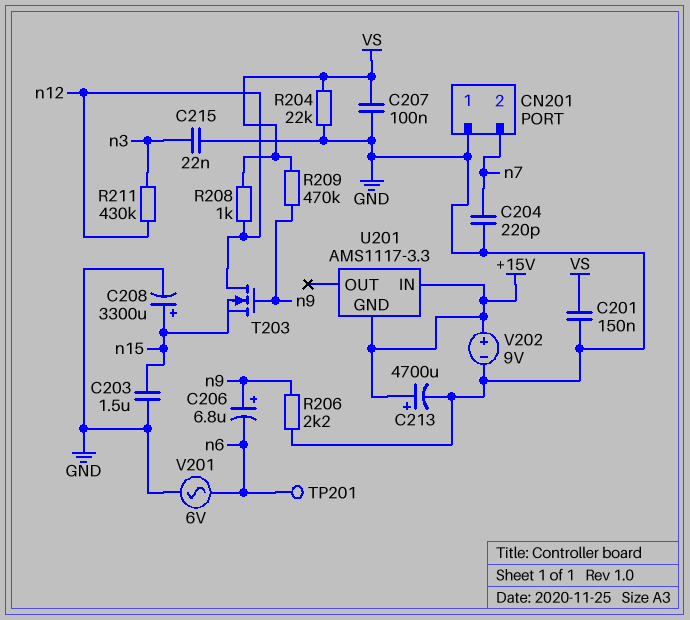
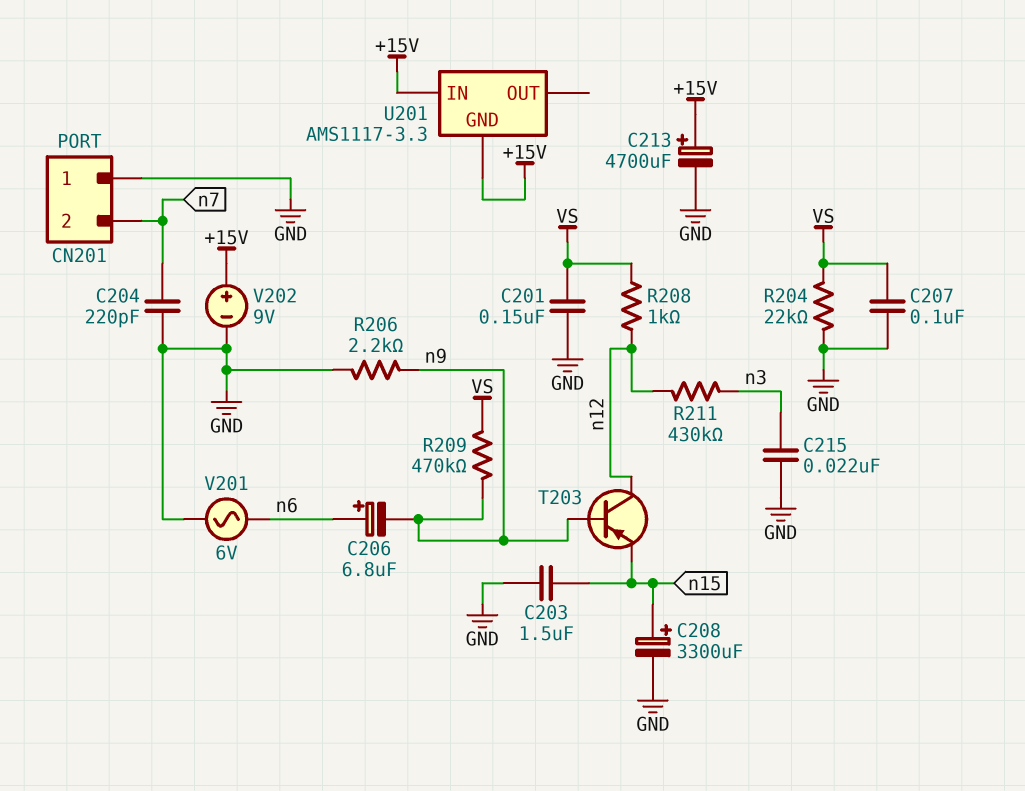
C206: 6.8uF (plus n9, minus n6) -> 6.8uF (plus n6, minus n9)
T203: NMOS (G n9, D n12, S n15) -> PNP (B n9, C n12, E n15)
TP201: test point (n6) -> none

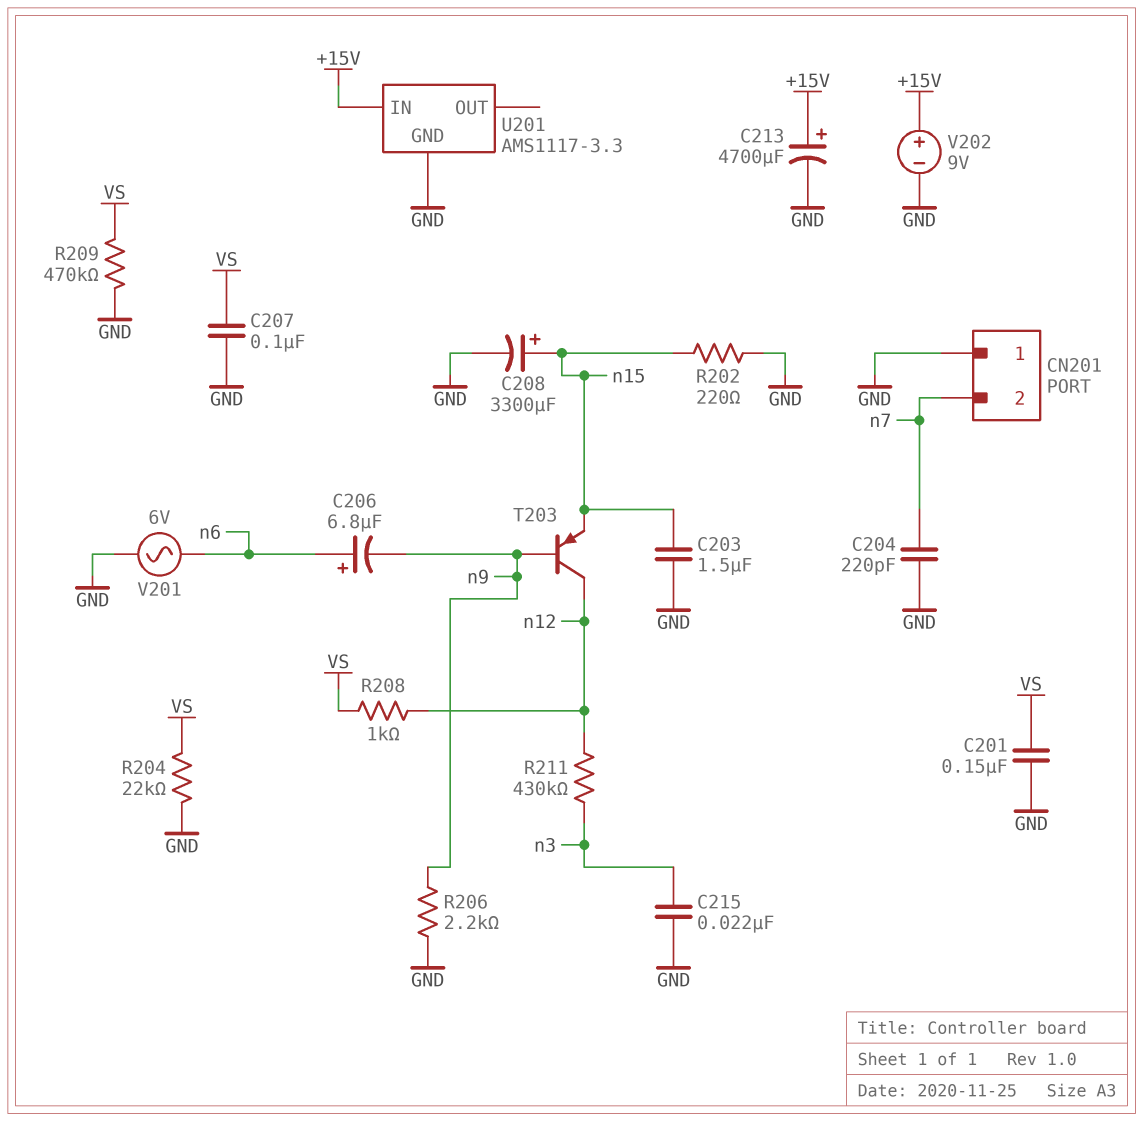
R202: none -> 220 (GND, n15)
R209: 470k (VS, n9) -> 470k (GND, VS)
U201 pin GND: +15V -> GND

